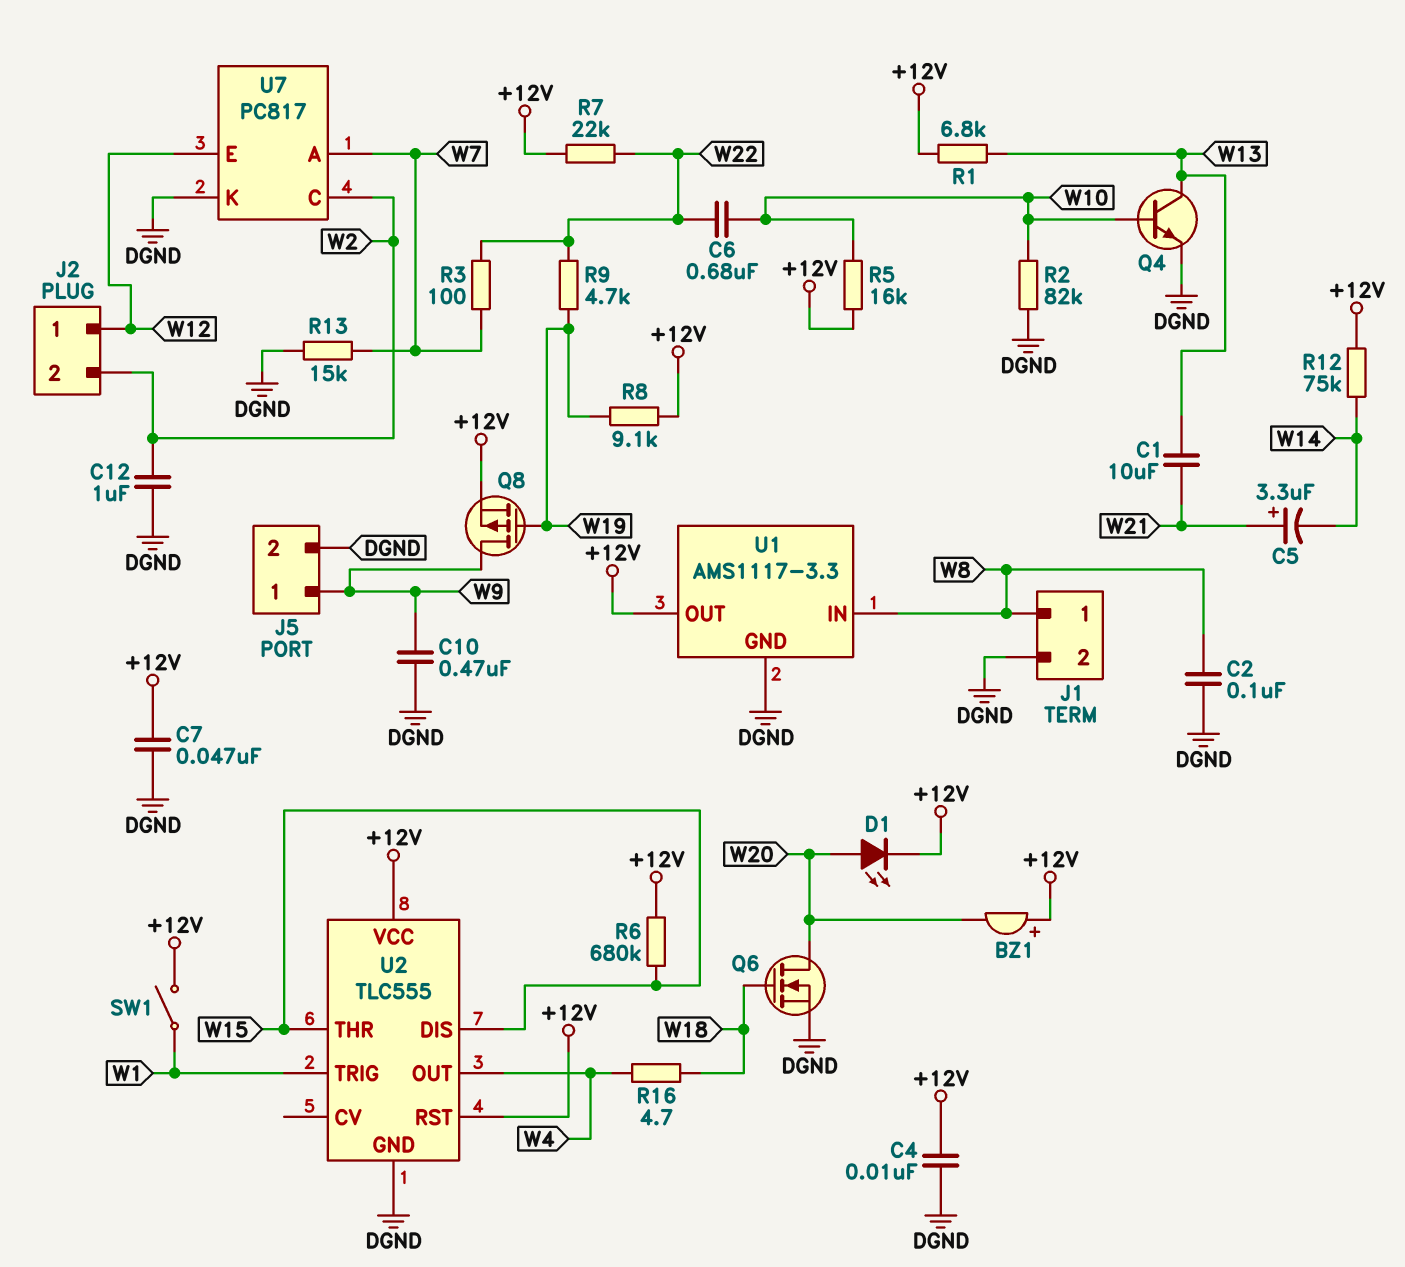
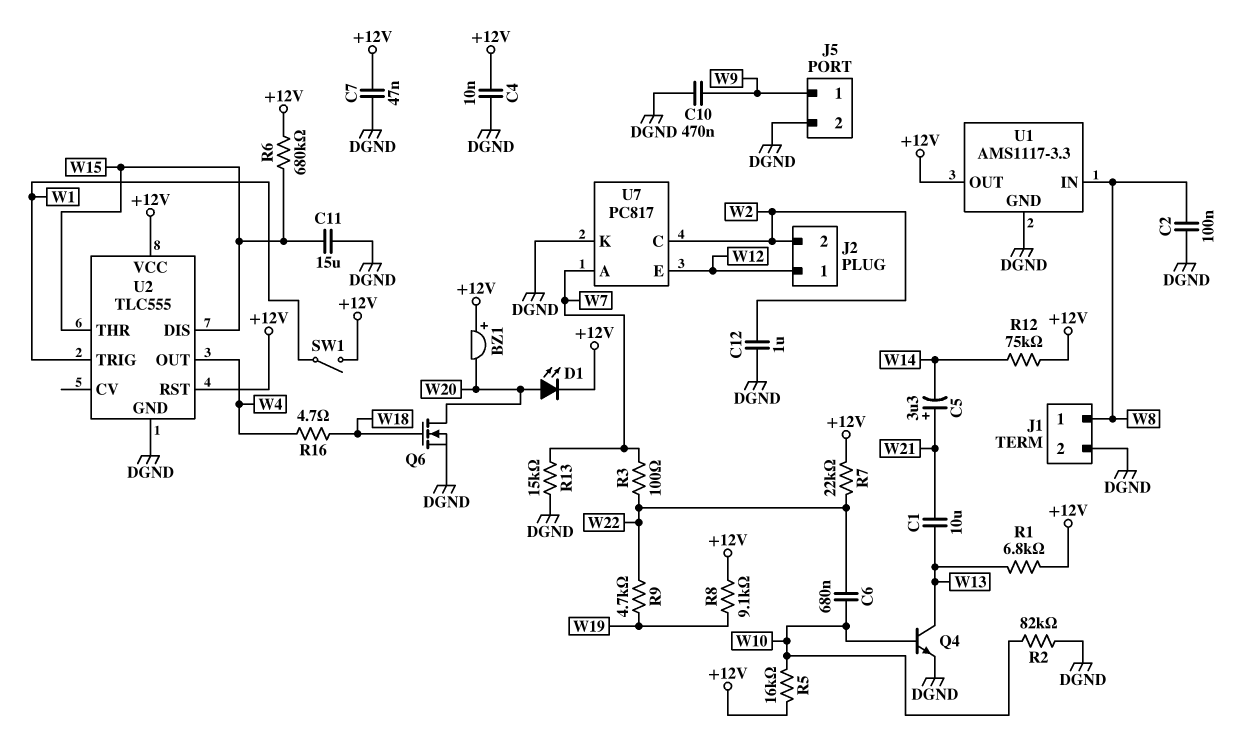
C11: none -> 15uF (DGND, W15)
Q8: PMOS (G W19, D W9, S +12V) -> none

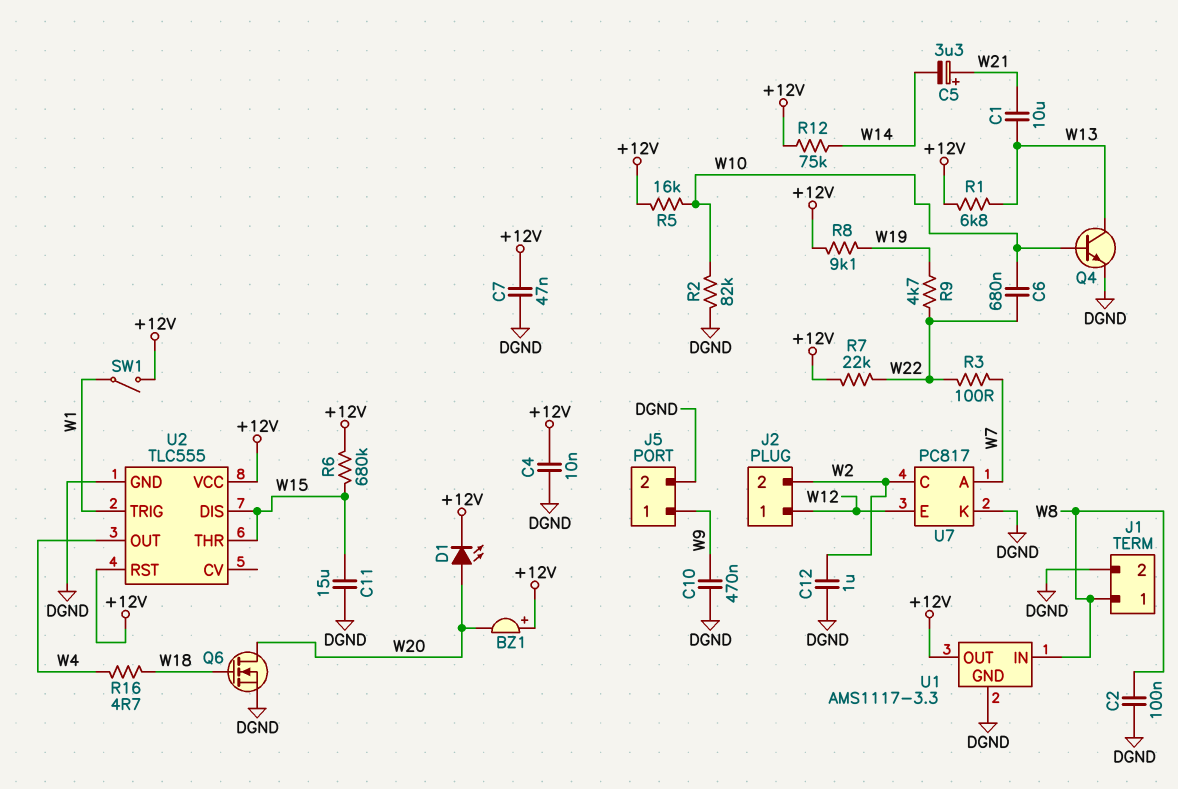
R13: 15k (DGND, W7) -> none

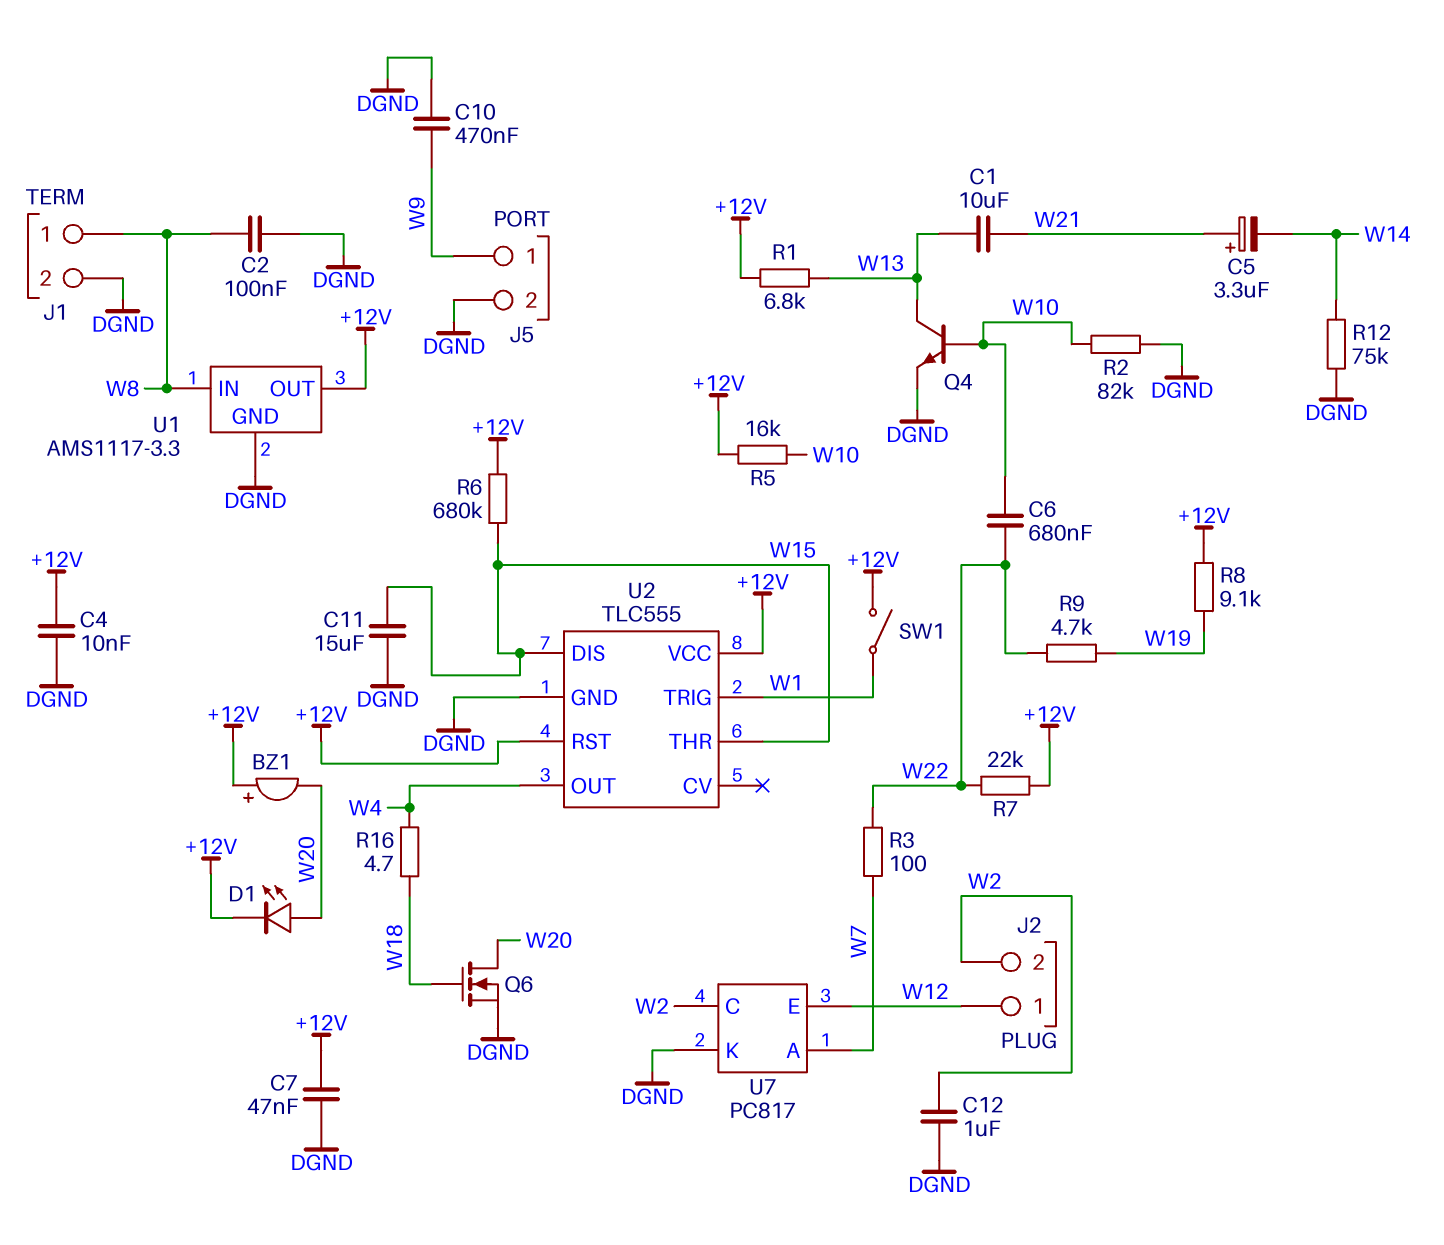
R12: 75k (+12V, W14) -> 75k (DGND, W14)

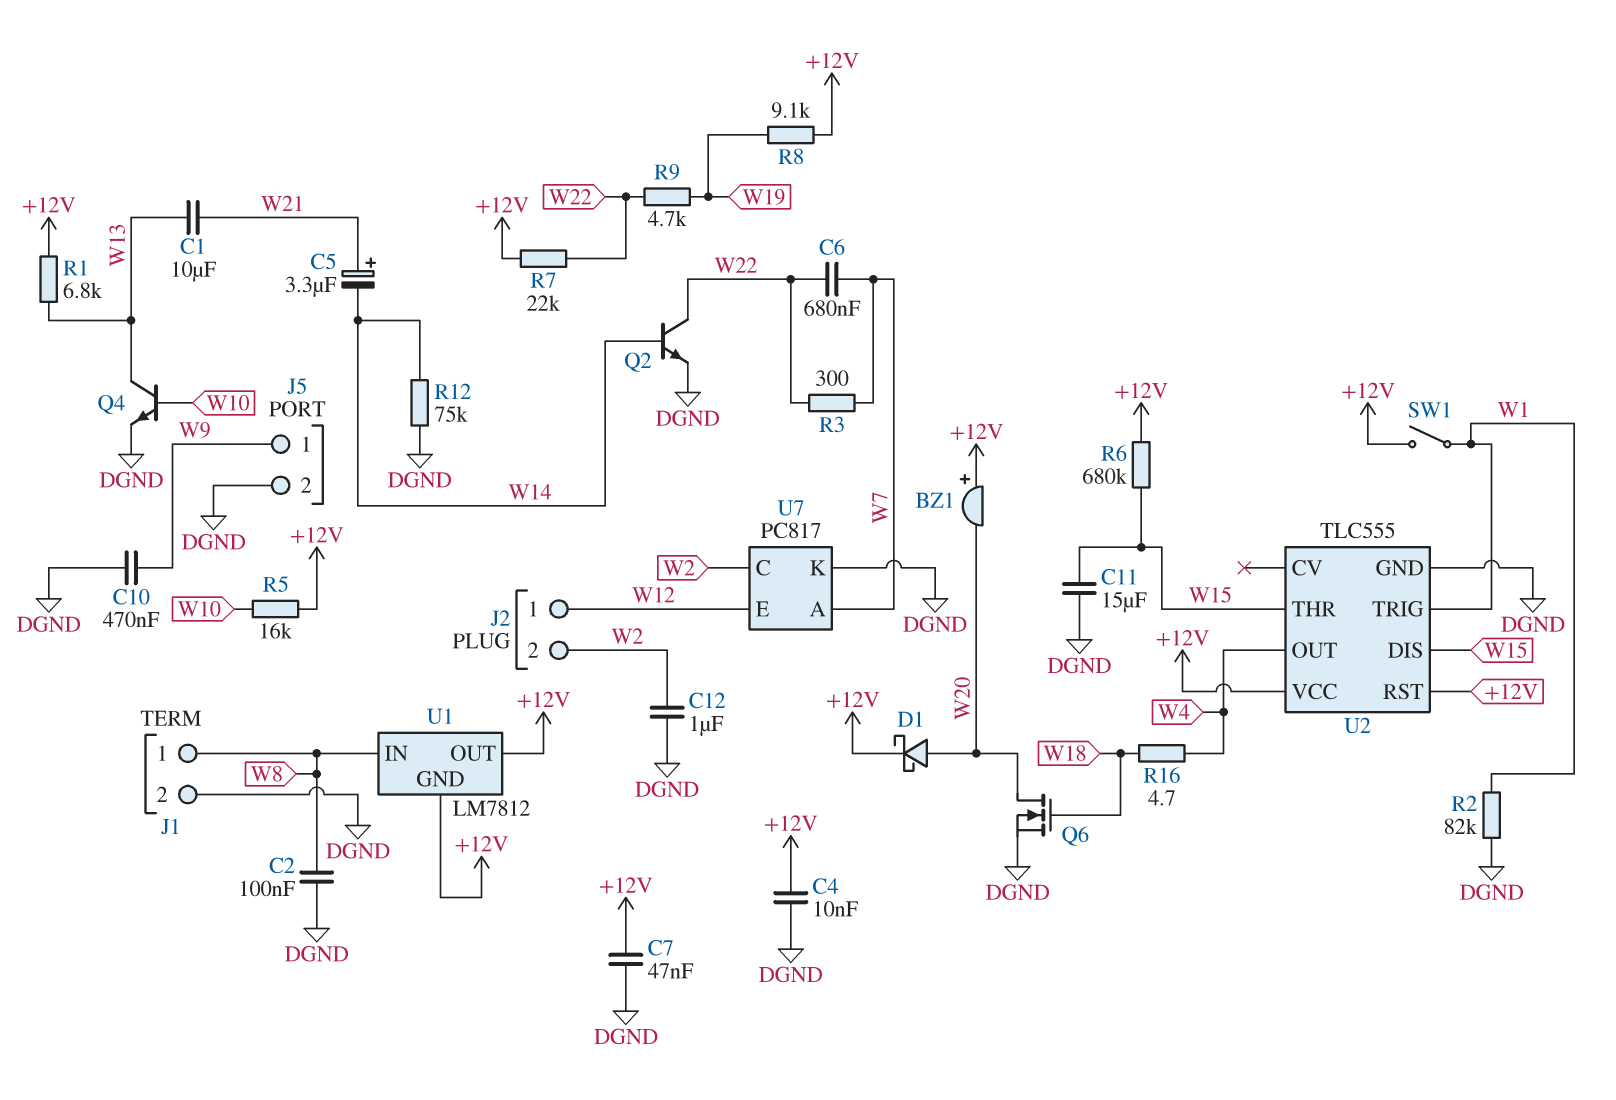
C6: 680nF (W10, W22) -> 680nF (W7, W22)
D1: LED (A W20, K +12V) -> schottky (A W20, K +12V)
Q2: none -> NPN (B W14, C W22, E DGND)
R2: 82k (DGND, W10) -> 82k (DGND, W1)
R3: 100 (W7, W22) -> 300 (W7, W22)
U1: AMS1117-3.3 -> LM7812
U1 pin GND: DGND -> +12V

